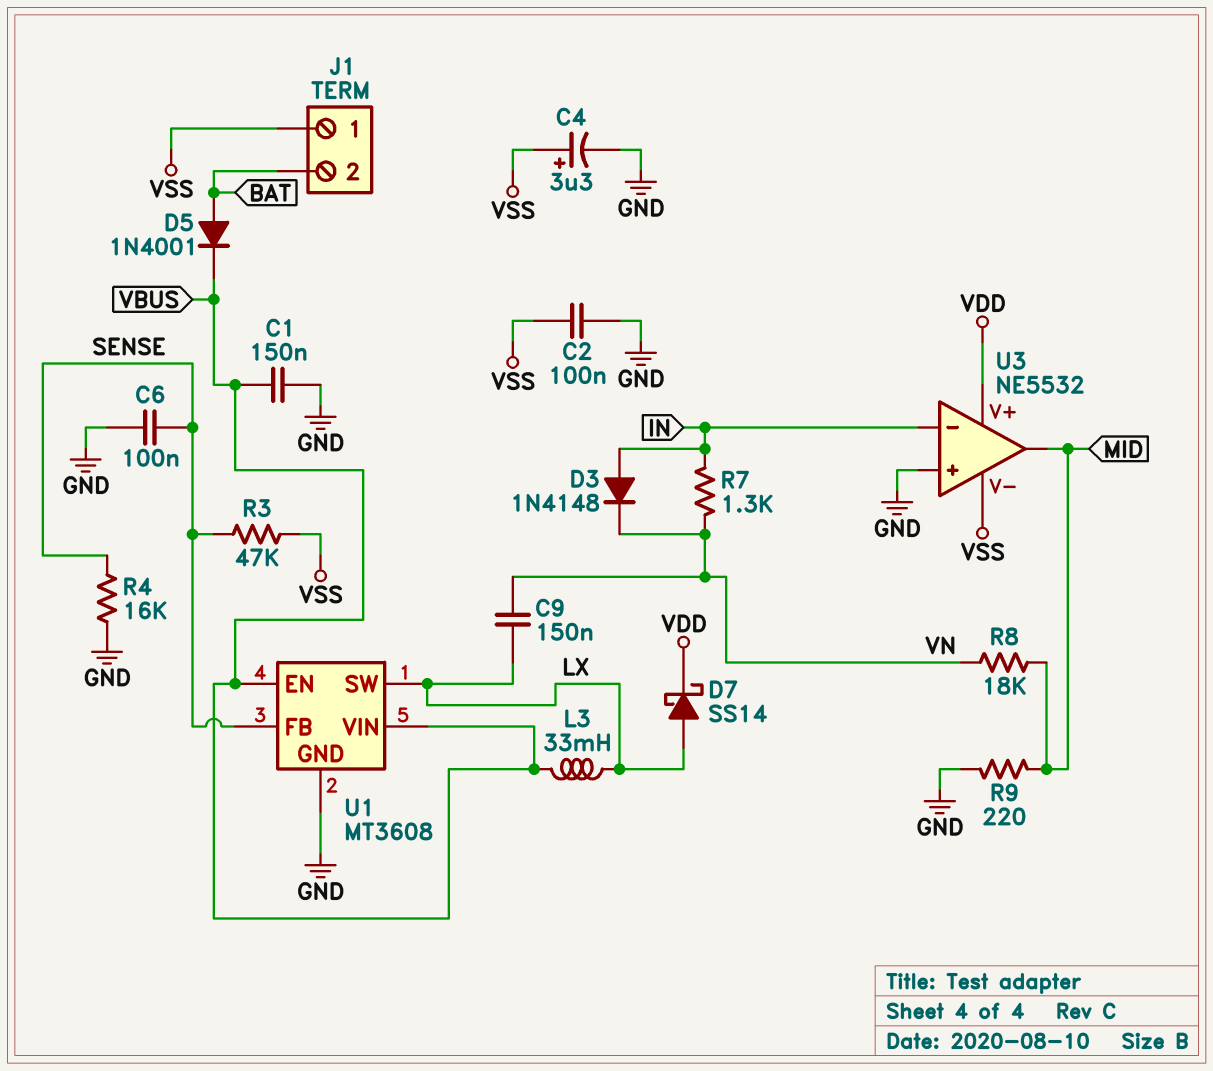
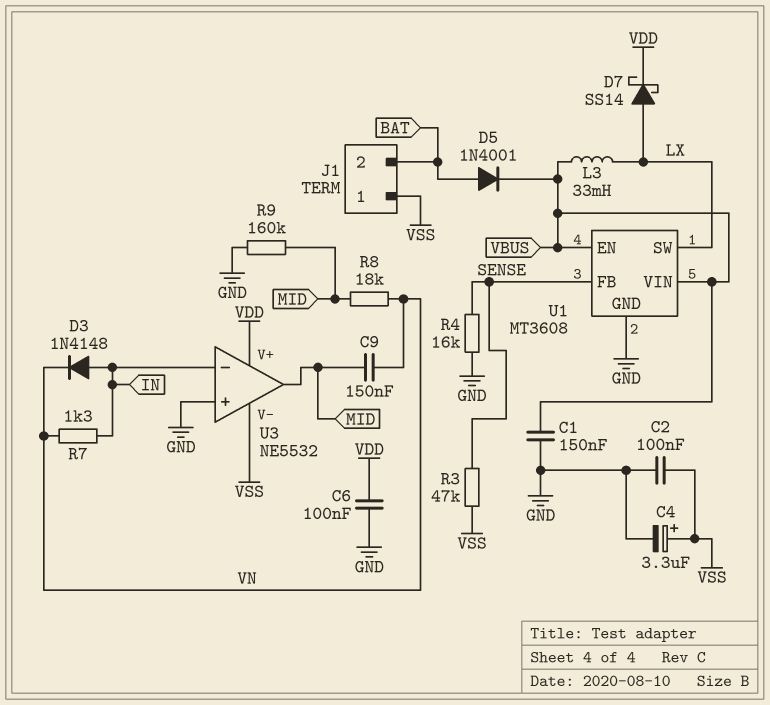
C6: 100nF (GND, SENSE) -> 100nF (GND, VDD)
C9: 150nF (LX, VN) -> 150nF (MID, VN)
R9: 220 (GND, MID) -> 160k (GND, MID)

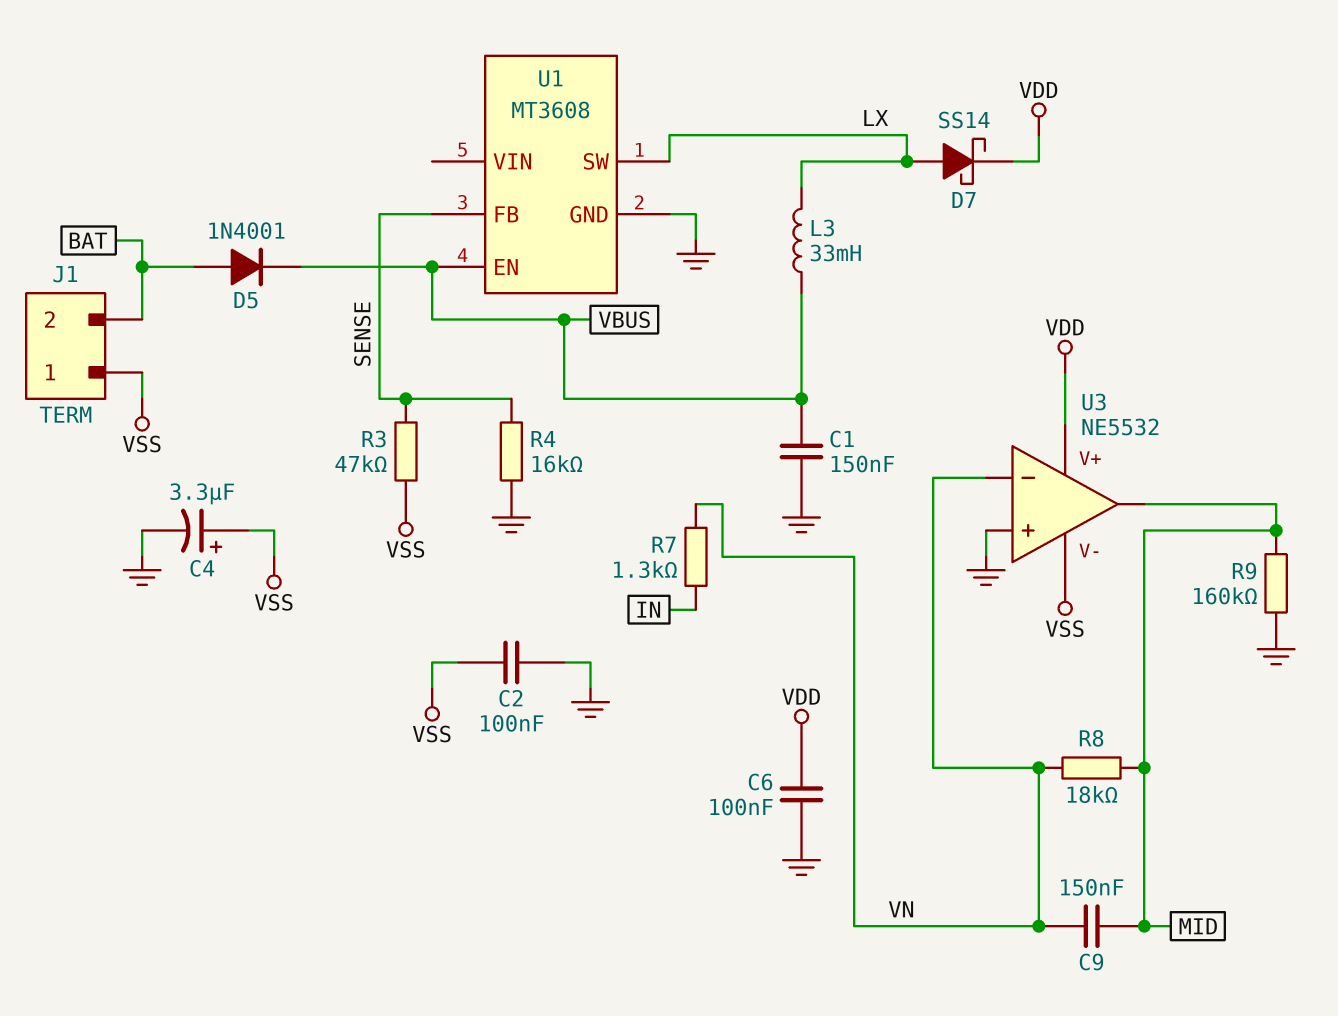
D3: diode 1N4148 (A IN, K VN) -> none
U1 pin VIN: VBUS -> none
U3 pin in-: IN -> VN

